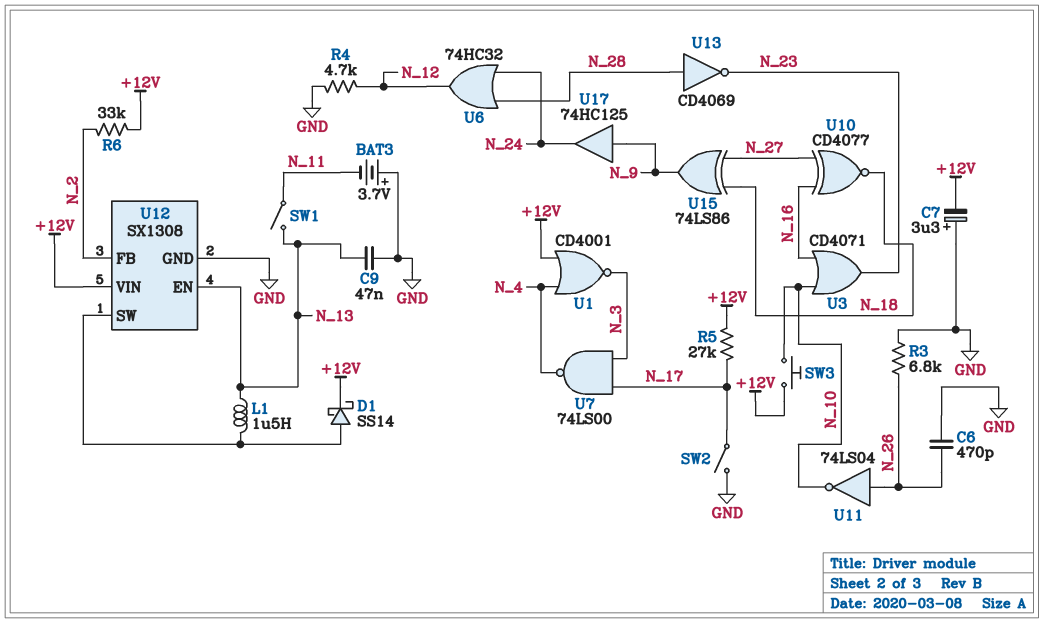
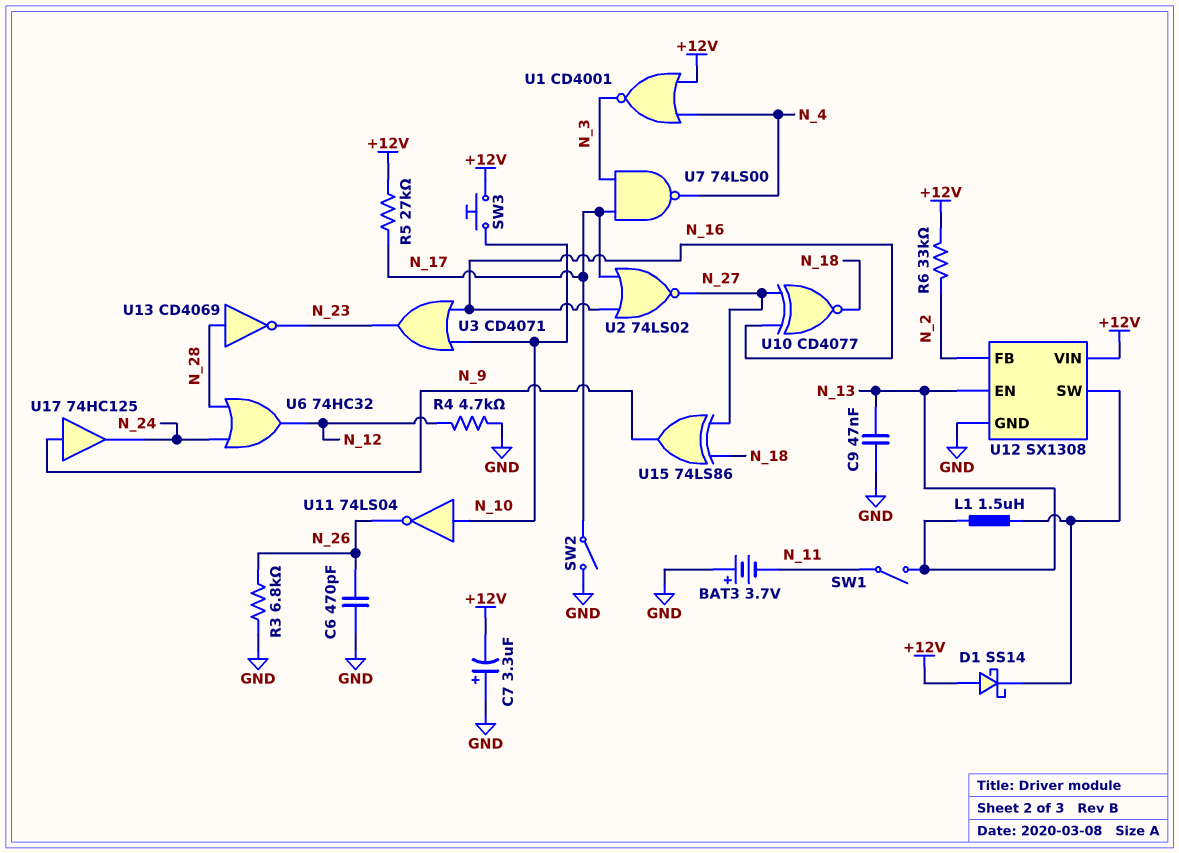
D1: schottky SS14 (A U12/SW, K +12V) -> schottky SS14 (A +12V, K U12/SW)
U2: none -> NOR 74LS02 (in N_16, in N_17, out N_27)
U11: NOT 74LS04 (in N_26, out N_10) -> NOT 74LS04 (in N_10, out N_26)

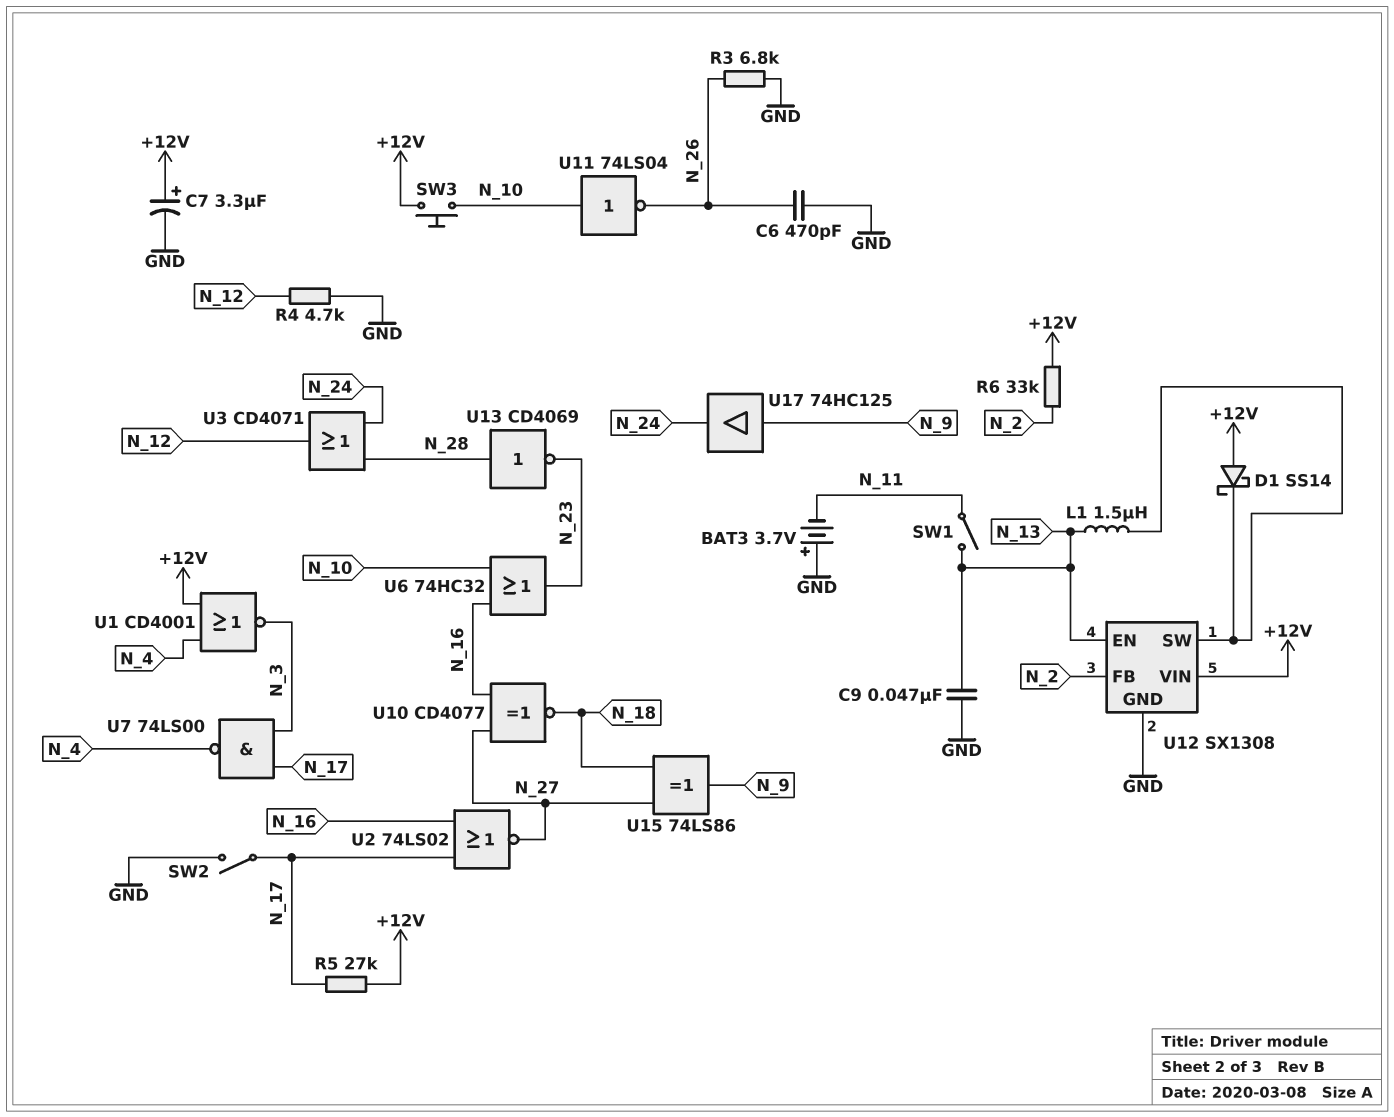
C7: 3.3uF (plus GND, minus +12V) -> 3.3uF (plus +12V, minus GND)
U3: OR CD4071 (in N_10, in N_16, out N_23) -> OR CD4071 (in N_24, in N_28, out N_12)
U6: OR 74HC32 (in N_24, in N_28, out N_12) -> OR 74HC32 (in N_10, in N_16, out N_23)

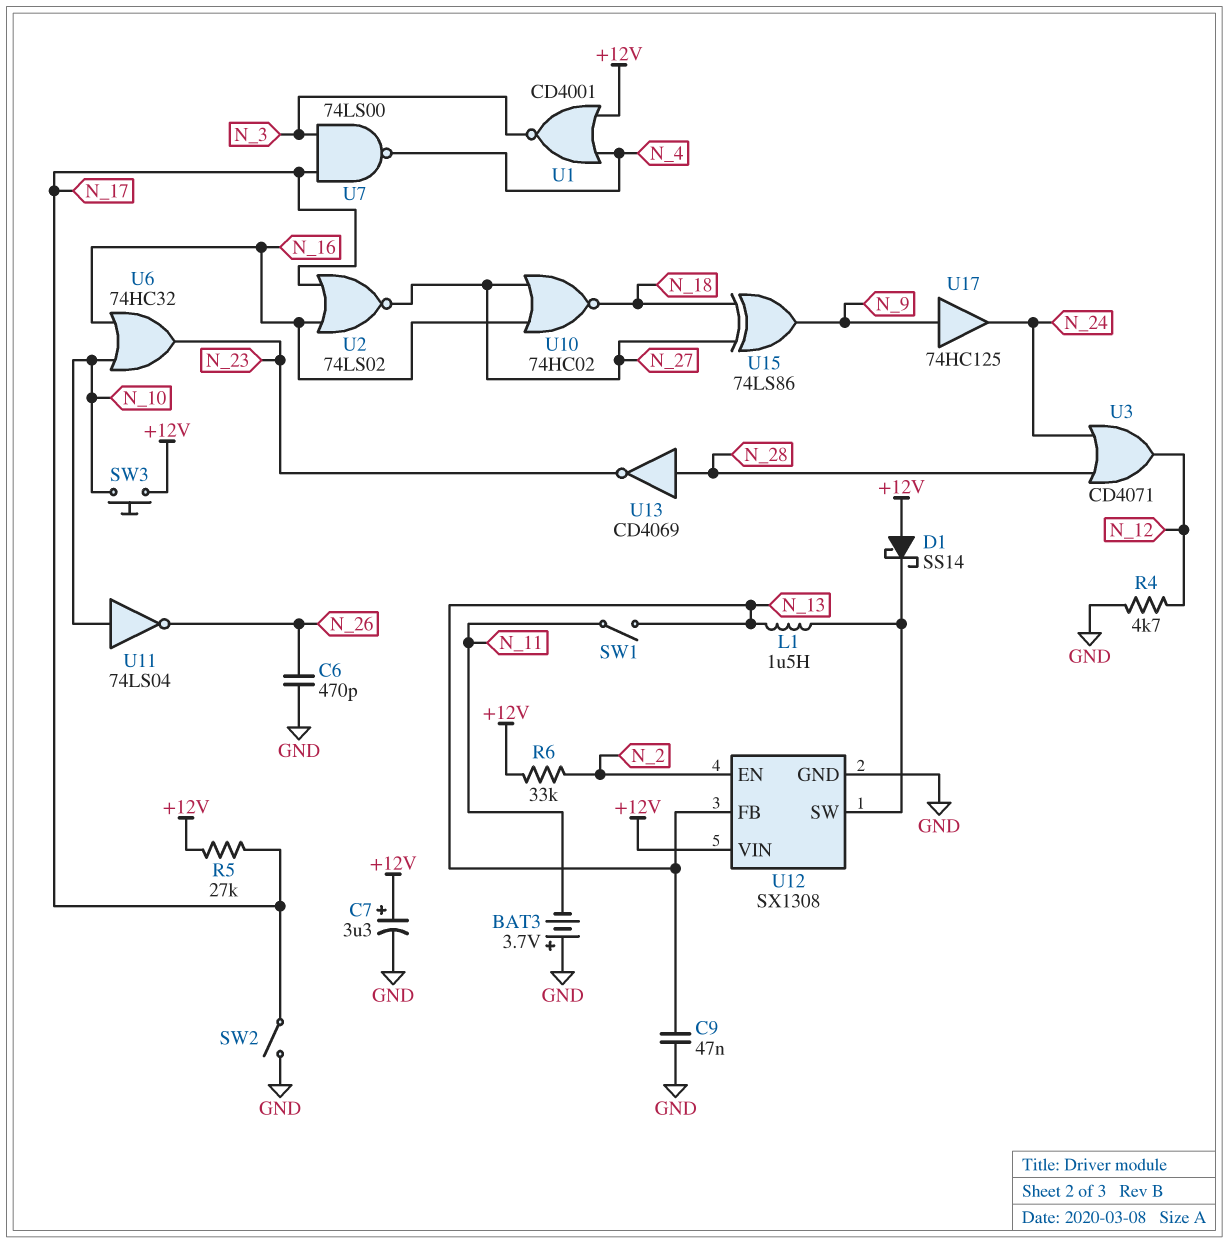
R3: 6.8k (GND, N_26) -> none
U10: XNOR CD4077 (in N_16, in N_27, out N_18) -> NOR 74HC02 (in N_16, in N_27, out N_18)
U12 pin EN: N_13 -> N_2
U12 pin FB: N_2 -> N_13

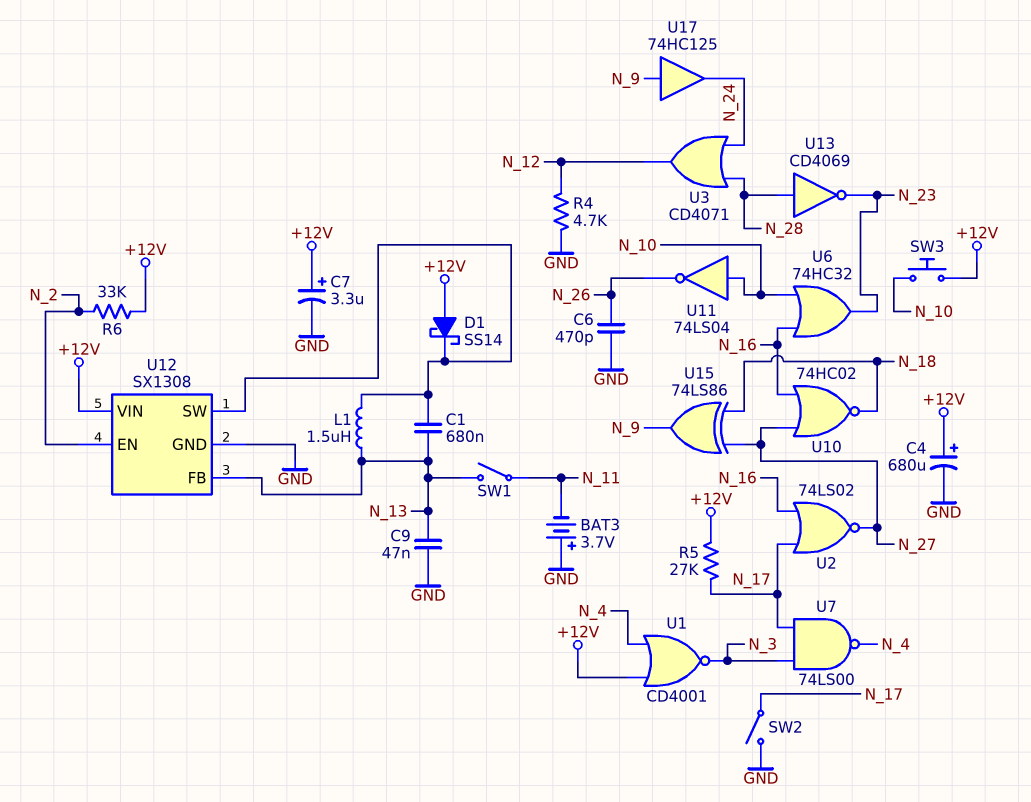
C1: none -> 680nF (N_13, U12/SW)
C4: none -> 680uF (plus +12V, minus GND)

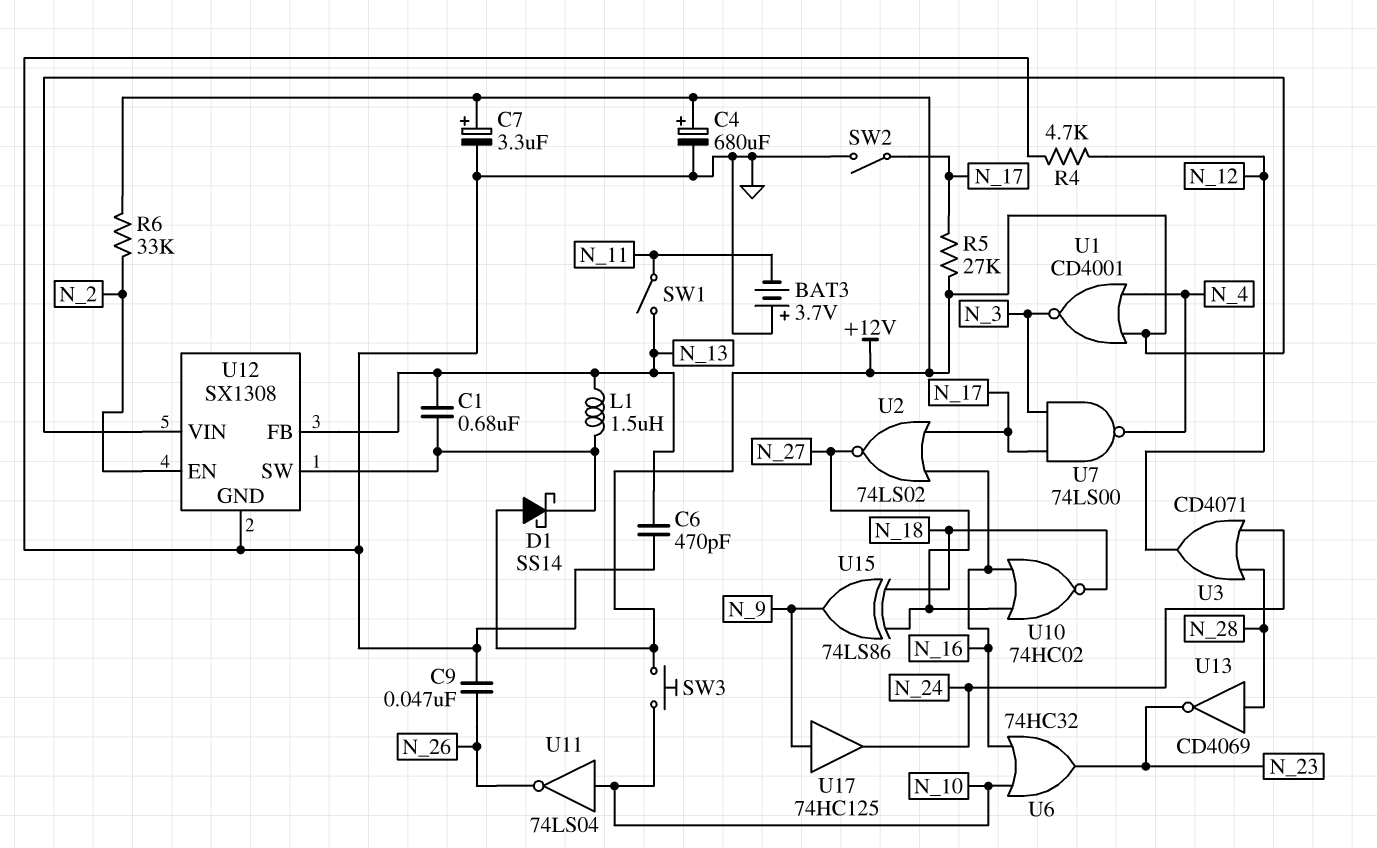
C6: 470pF (GND, N_26) -> 470pF (GND, N_13)
C9: 47nF (GND, N_13) -> 47nF (GND, N_26)

